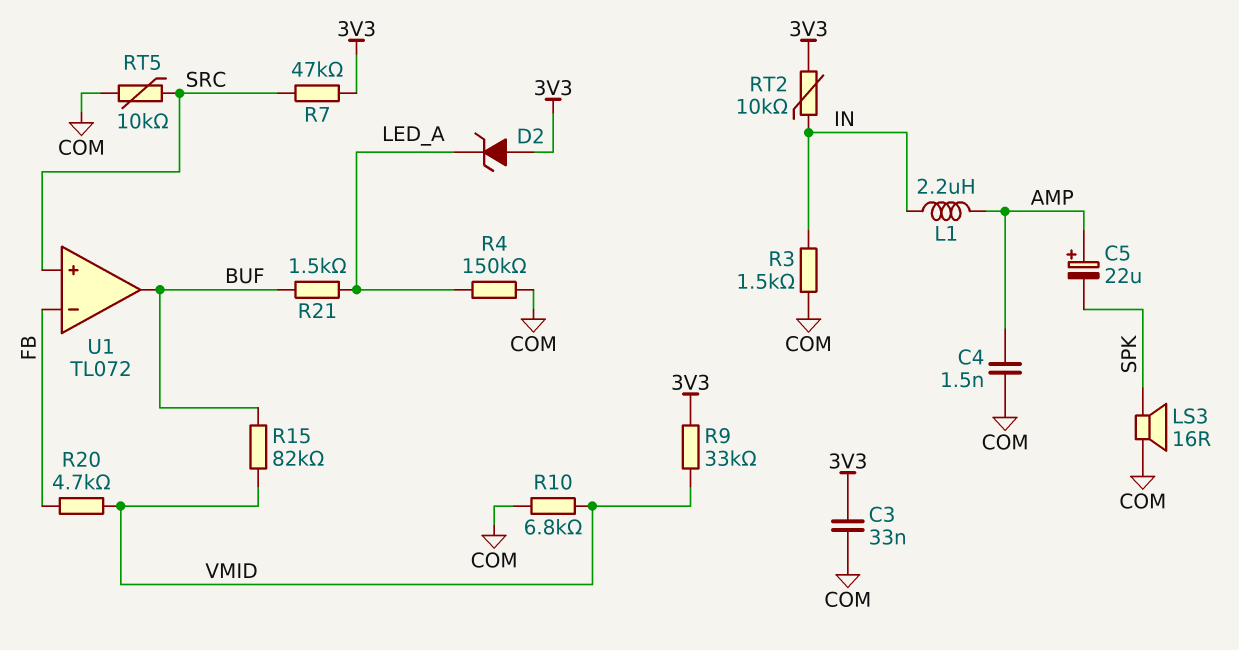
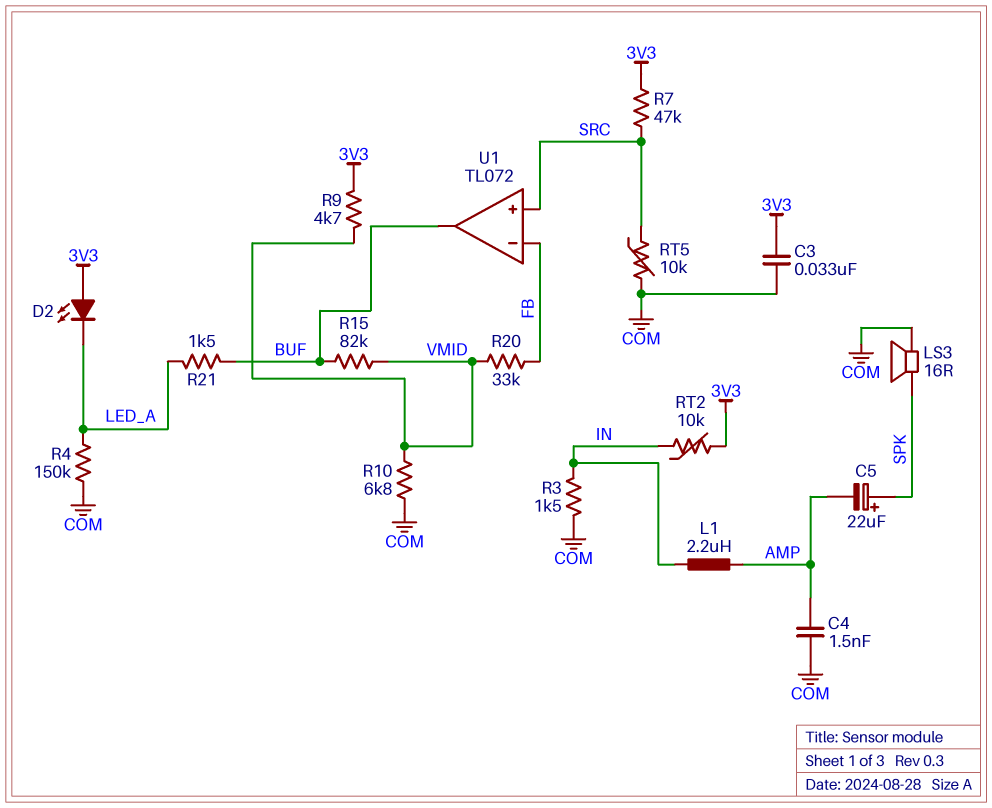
C5: 22uF (plus AMP, minus SPK) -> 22uF (plus SPK, minus AMP)
D2: zener (A 3V3, K LED_A) -> LED (A 3V3, K LED_A)
R9: 33k (3V3, VMID) -> 4.7k (3V3, VMID)
R20: 4.7k (FB, VMID) -> 33k (FB, VMID)

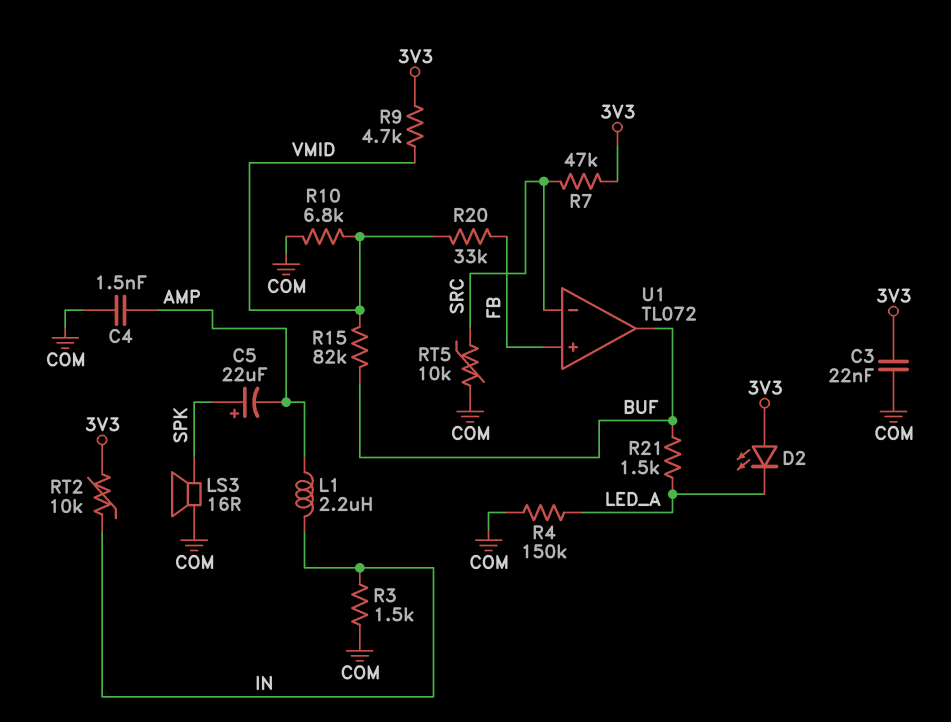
C3: 33nF (3V3, COM) -> 22nF (3V3, COM)
U1 pin in+: SRC -> FB
U1 pin in-: FB -> SRC

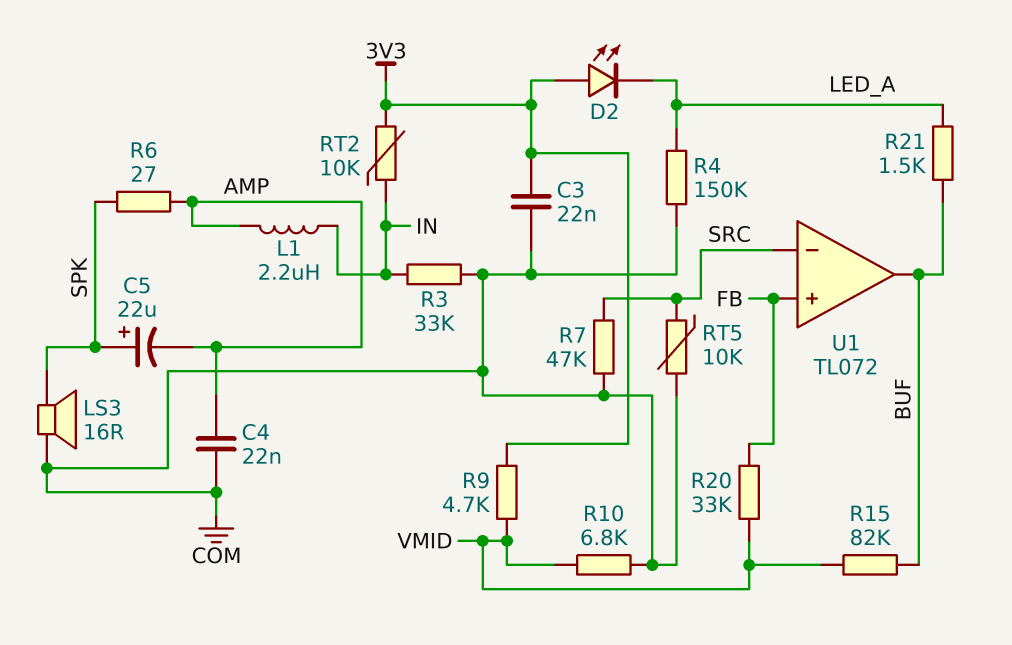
C4: 1.5nF (AMP, COM) -> 22nF (AMP, COM)
R3: 1.5k (COM, IN) -> 33k (COM, IN)
R6: none -> 27 (AMP, SPK)
R7: 47k (3V3, SRC) -> 47k (COM, SRC)

